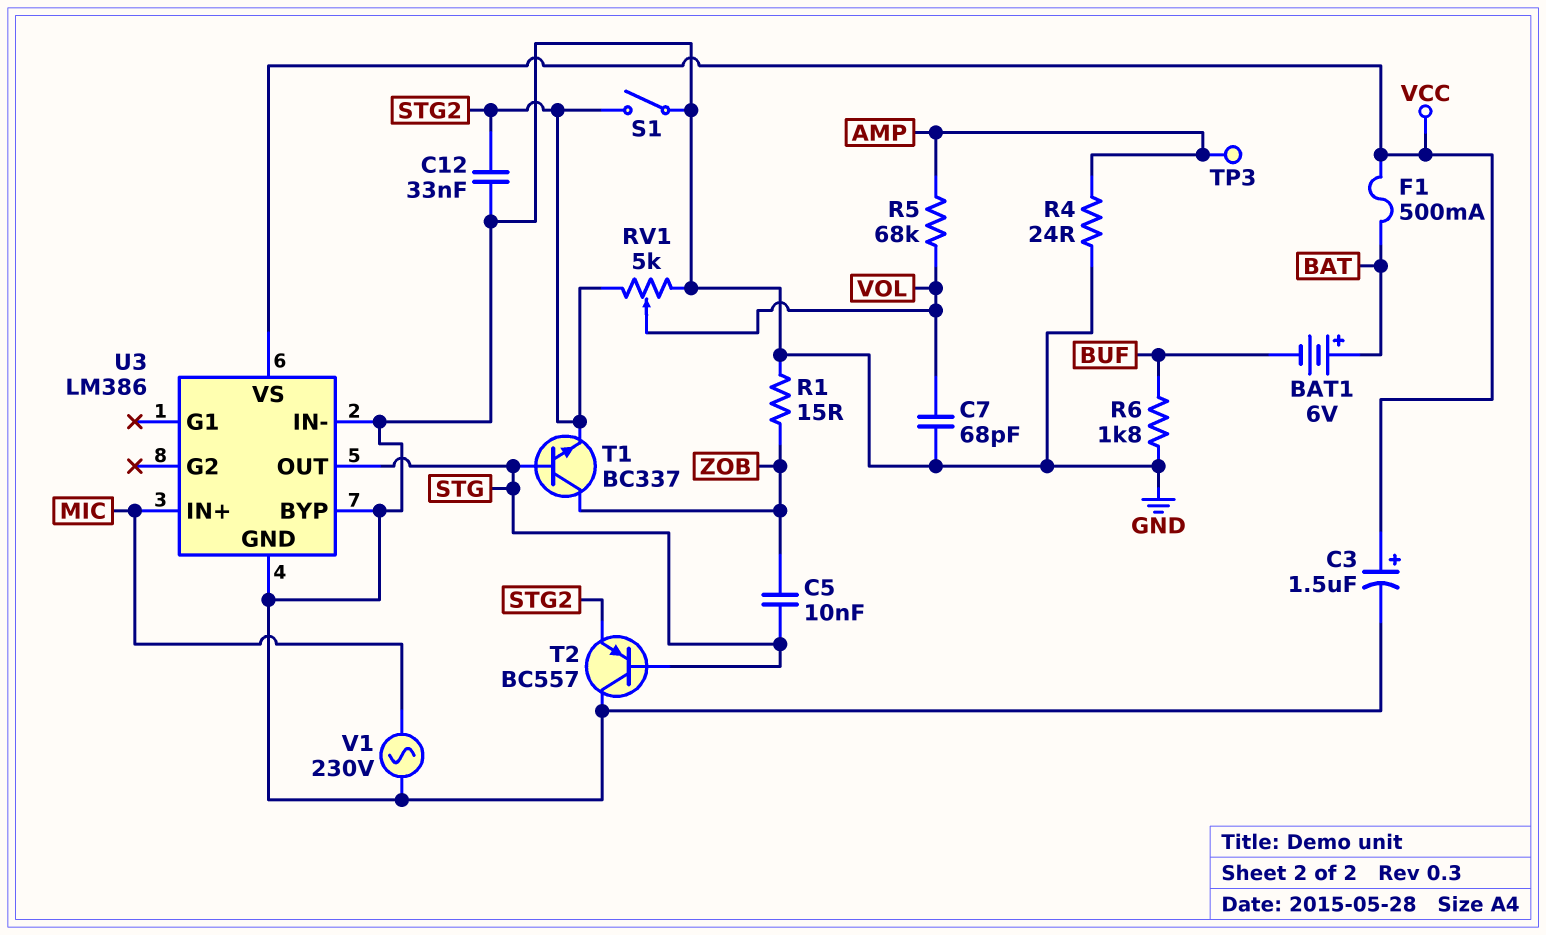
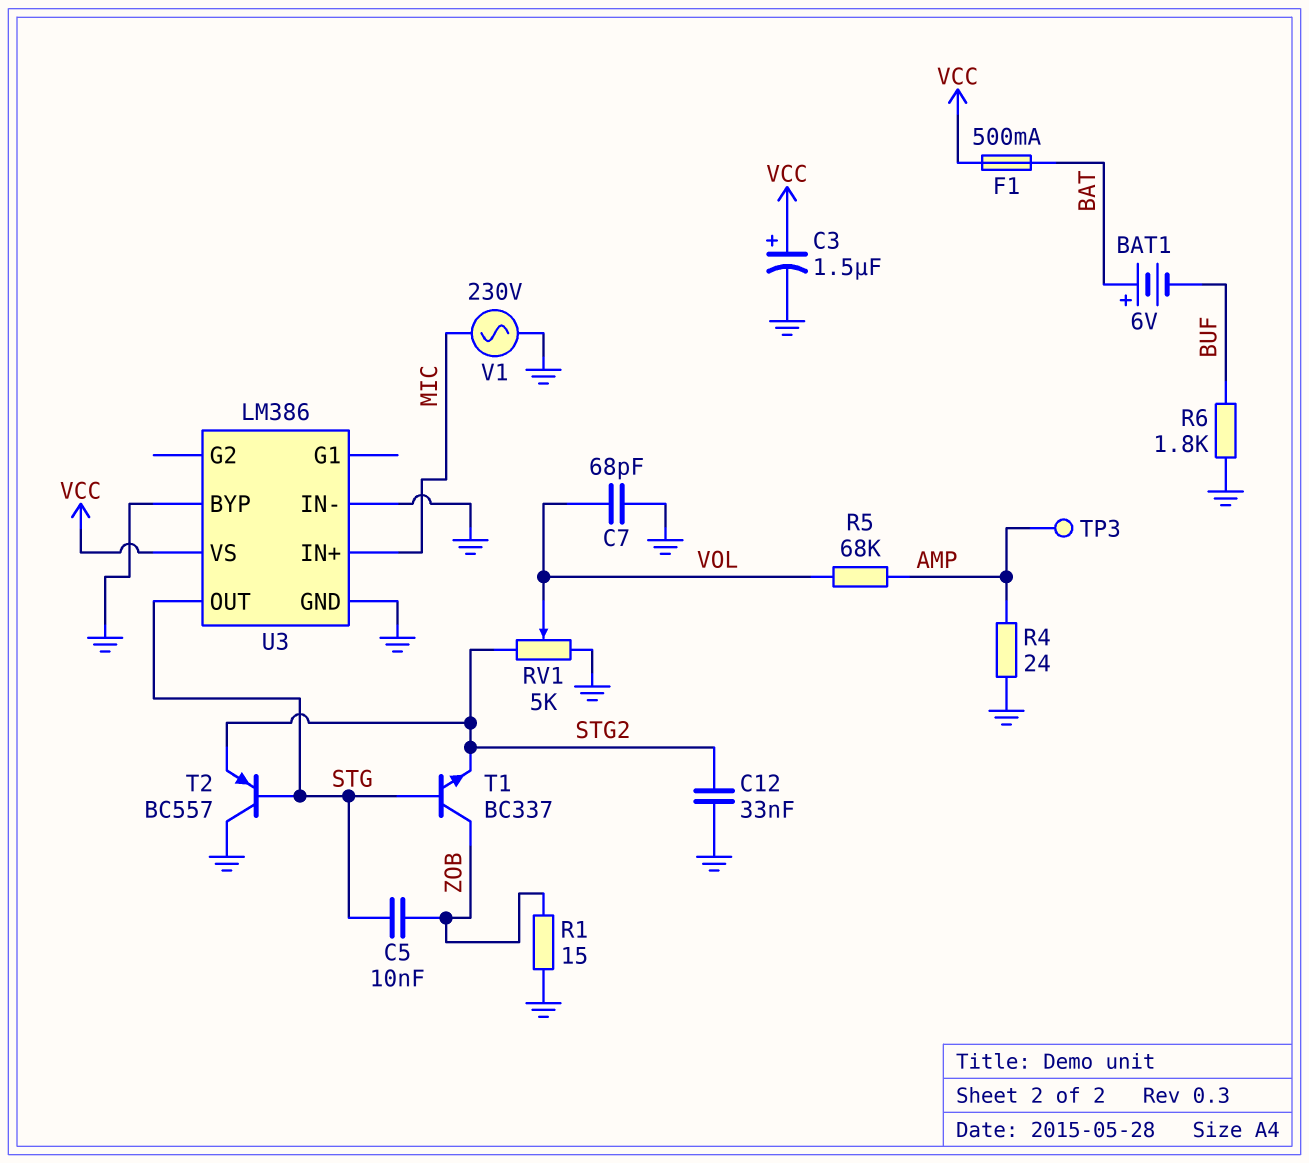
S1: switch (GND, STG2) -> none

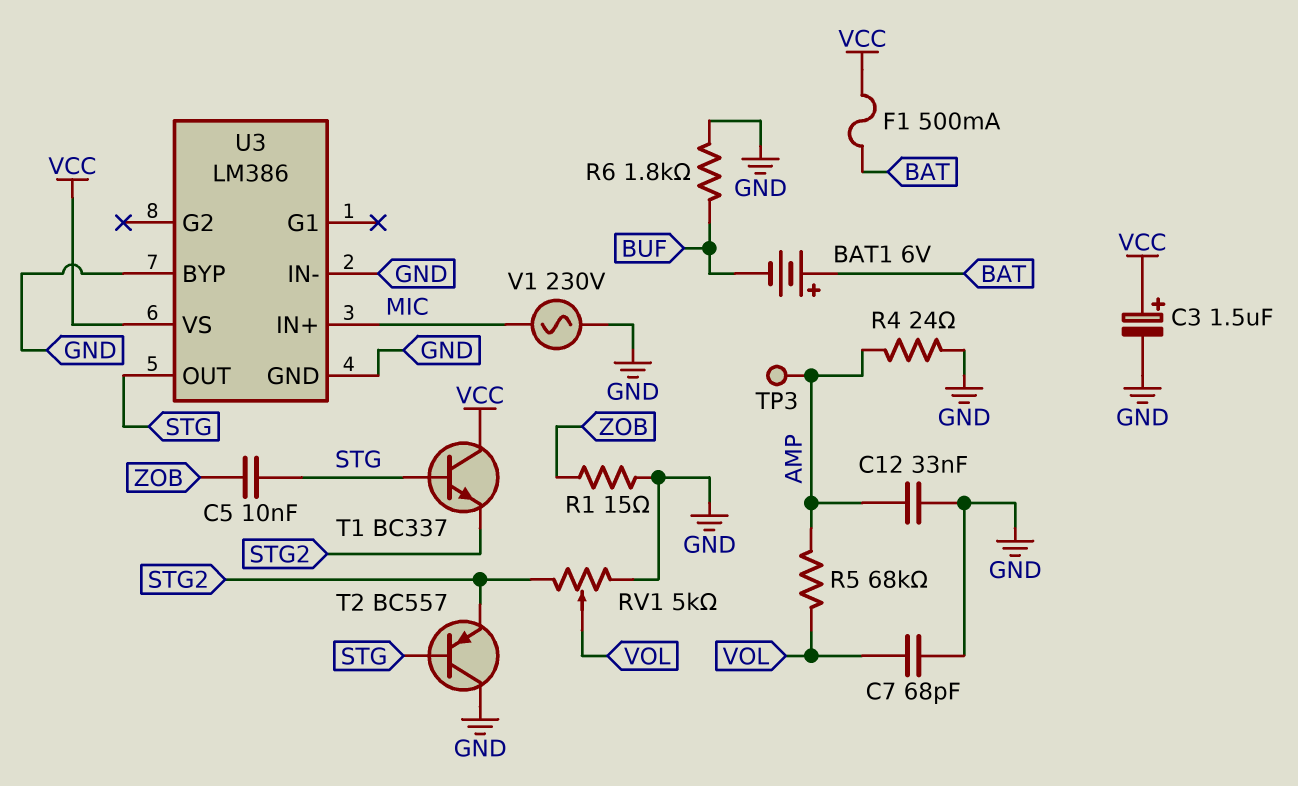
C12: 33nF (GND, STG2) -> 33nF (AMP, GND)
T1: NPN BC337 (B STG, C ZOB, E STG2) -> NPN BC337 (B STG, C VCC, E STG2)

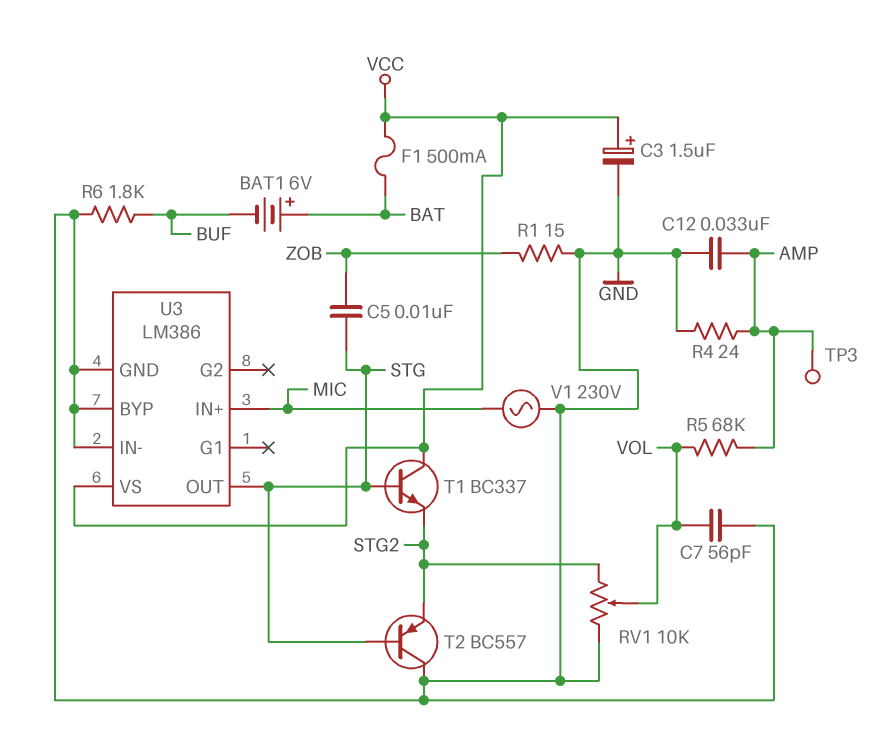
C7: 68pF (GND, VOL) -> 56pF (GND, VOL)
RV1: 5k (GND, STG2, wiper VOL) -> 10k (GND, STG2, wiper VOL)

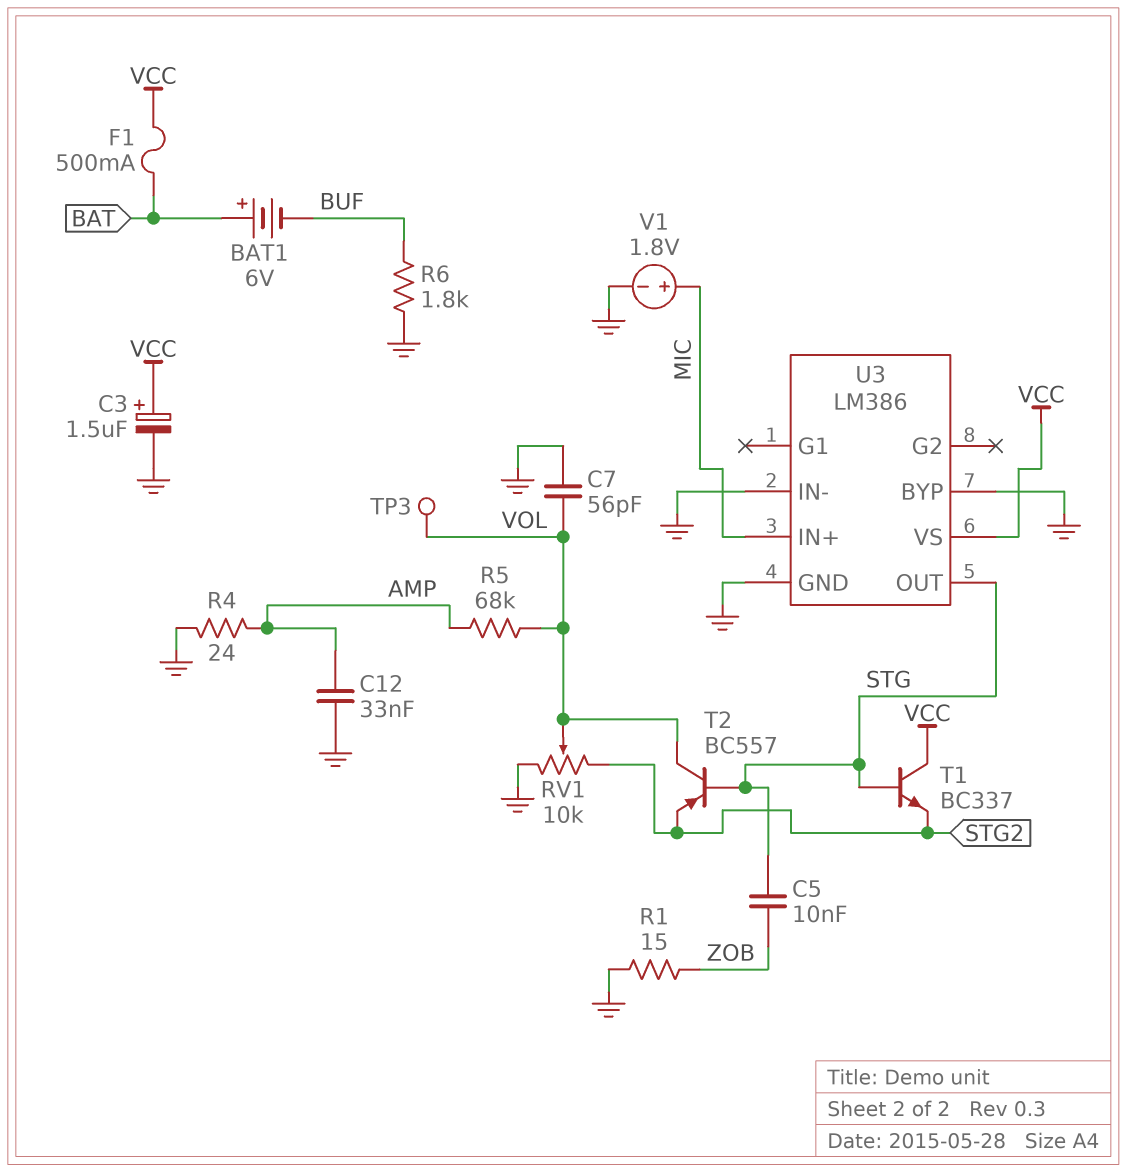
T2: PNP BC557 (B STG, C GND, E STG2) -> PNP BC557 (B STG, C VOL, E STG2)
TP3: test point (AMP) -> test point (VOL)
V1: AC 230V (GND, MIC) -> 1.8V (plus MIC, minus GND)

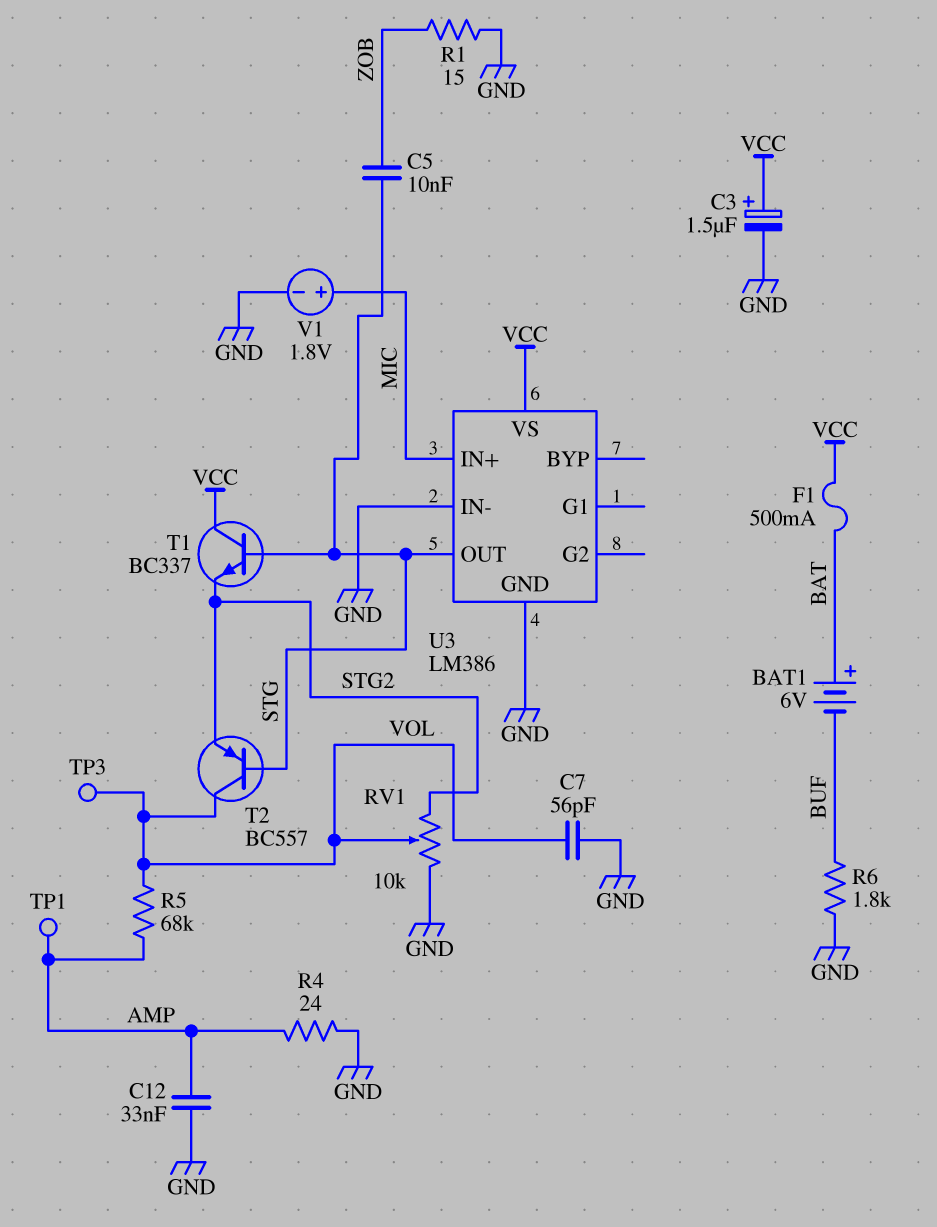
TP1: none -> test point (AMP)
U3 pin BYP: GND -> none

